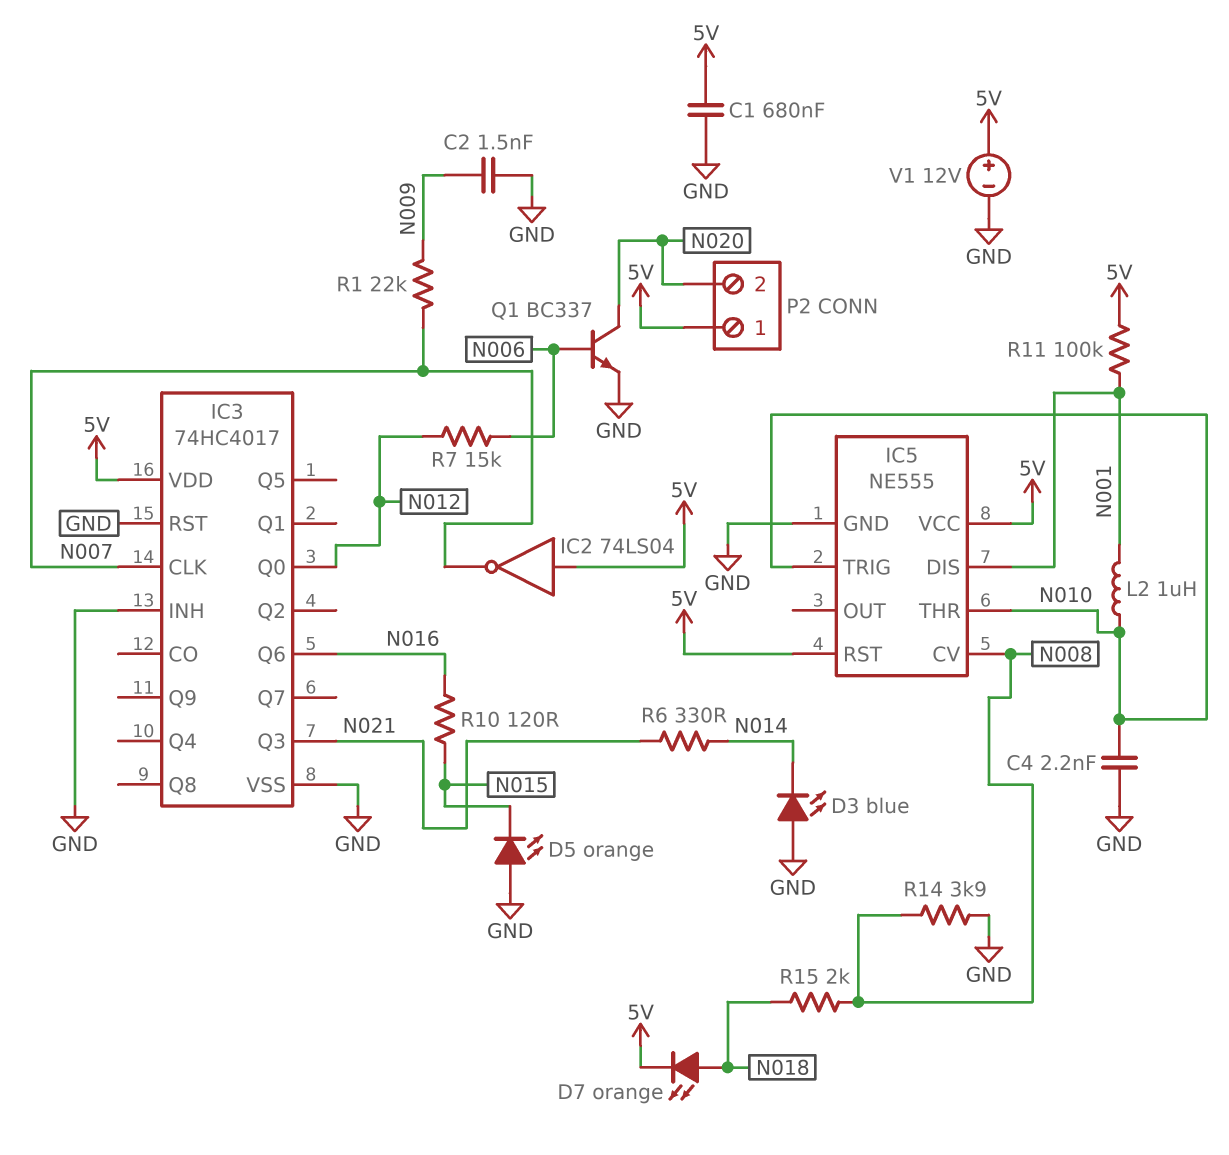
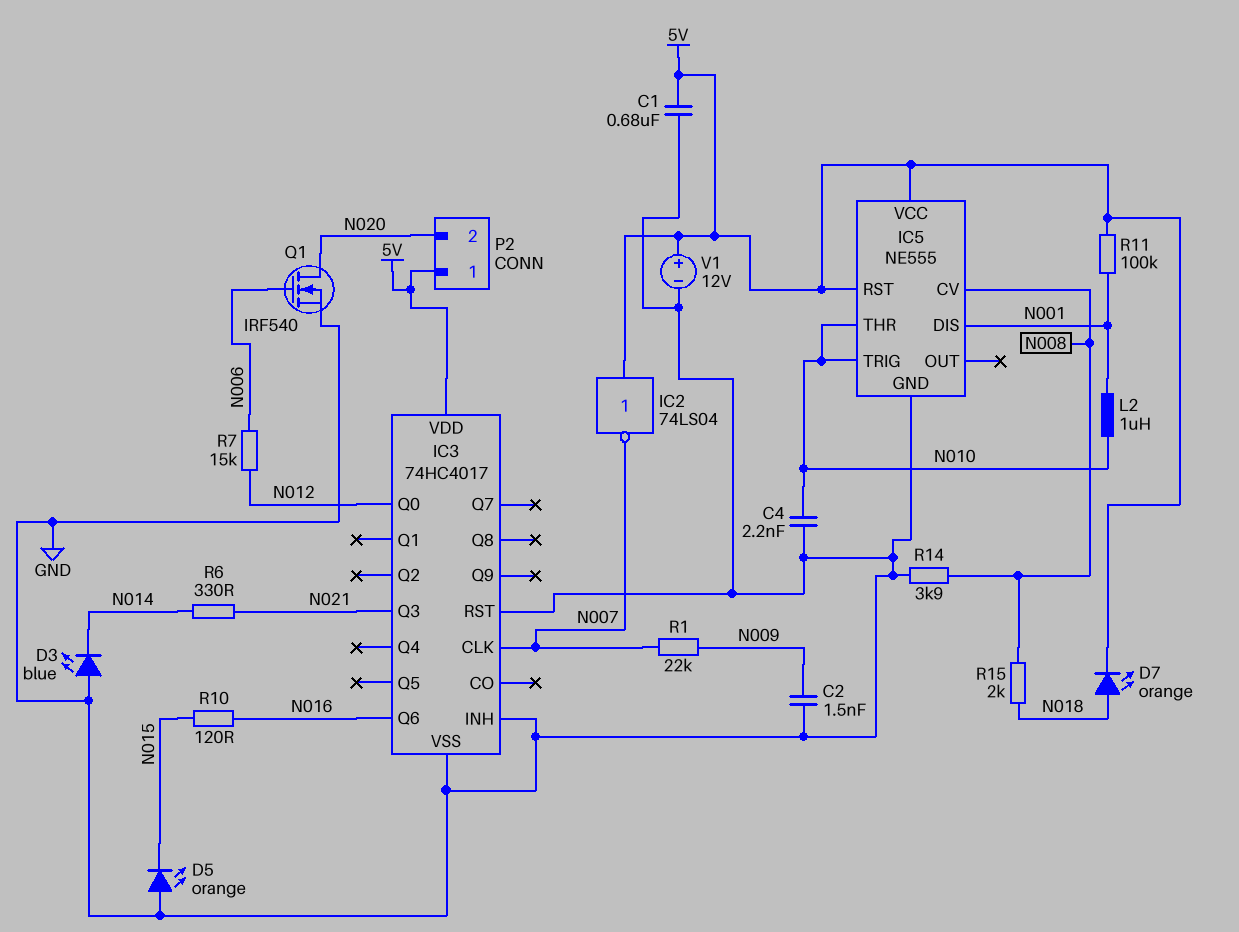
Q1: NPN BC337 (B N006, C N020, E GND) -> NMOS IRF540 (G N006, D N020, S GND)

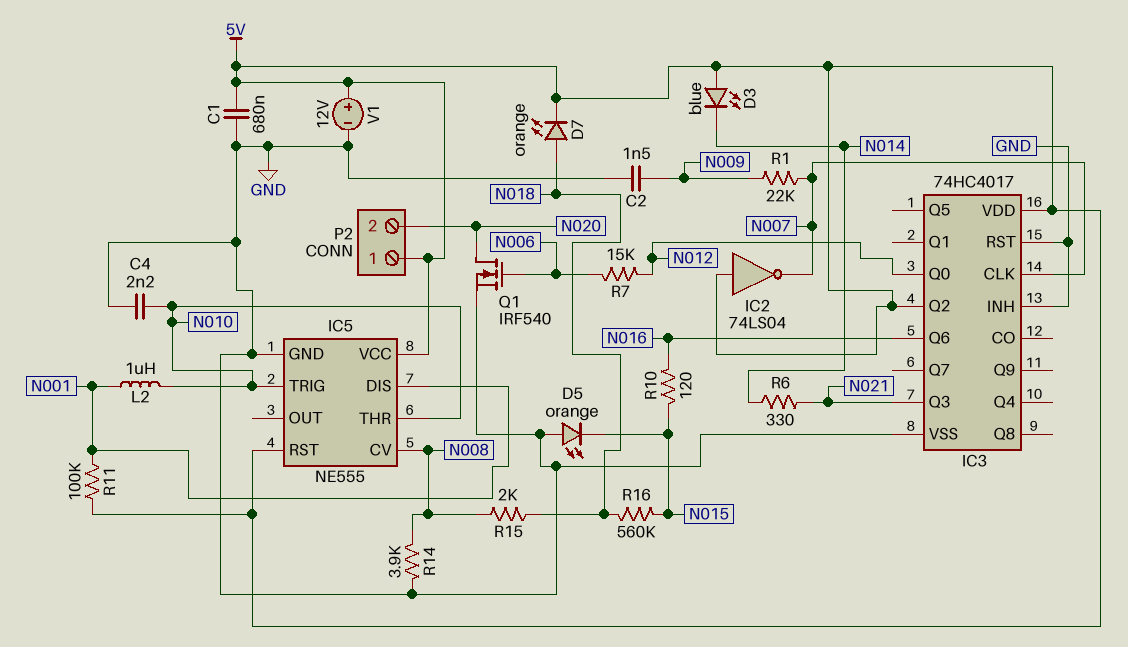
D3: LED blue (A GND, K N014) -> LED blue (A 5V, K N014)
IC3 pin Q2: none -> 5V
R16: none -> 560k (N015, N018)

